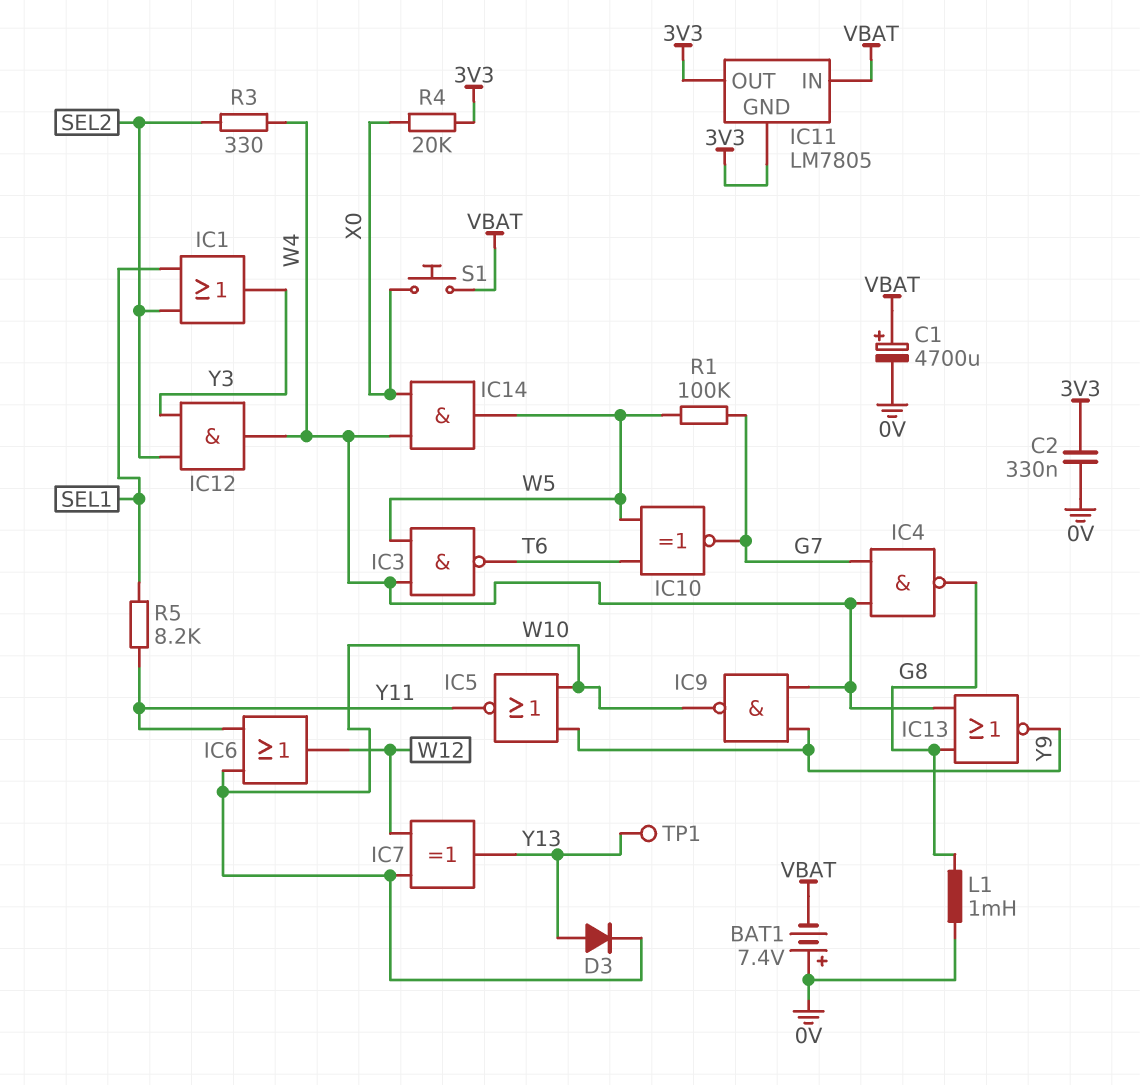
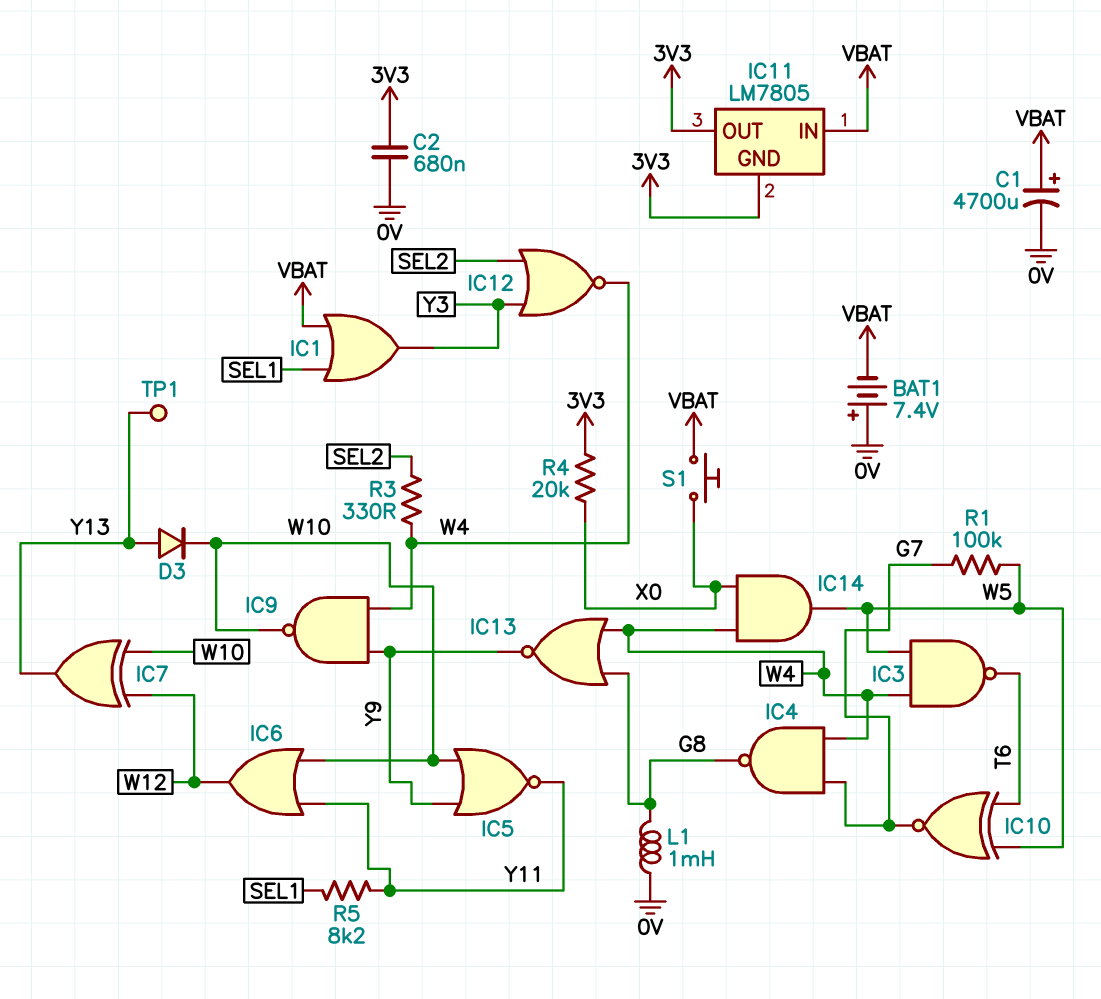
C2: 330nF (0V, 3V3) -> 680nF (0V, 3V3)
IC1: OR (in SEL1, in SEL2, out Y3) -> OR (in SEL1, in VBAT, out Y3)
IC12: AND (in SEL2, in Y3, out W4) -> NOR (in SEL2, in Y3, out W4)

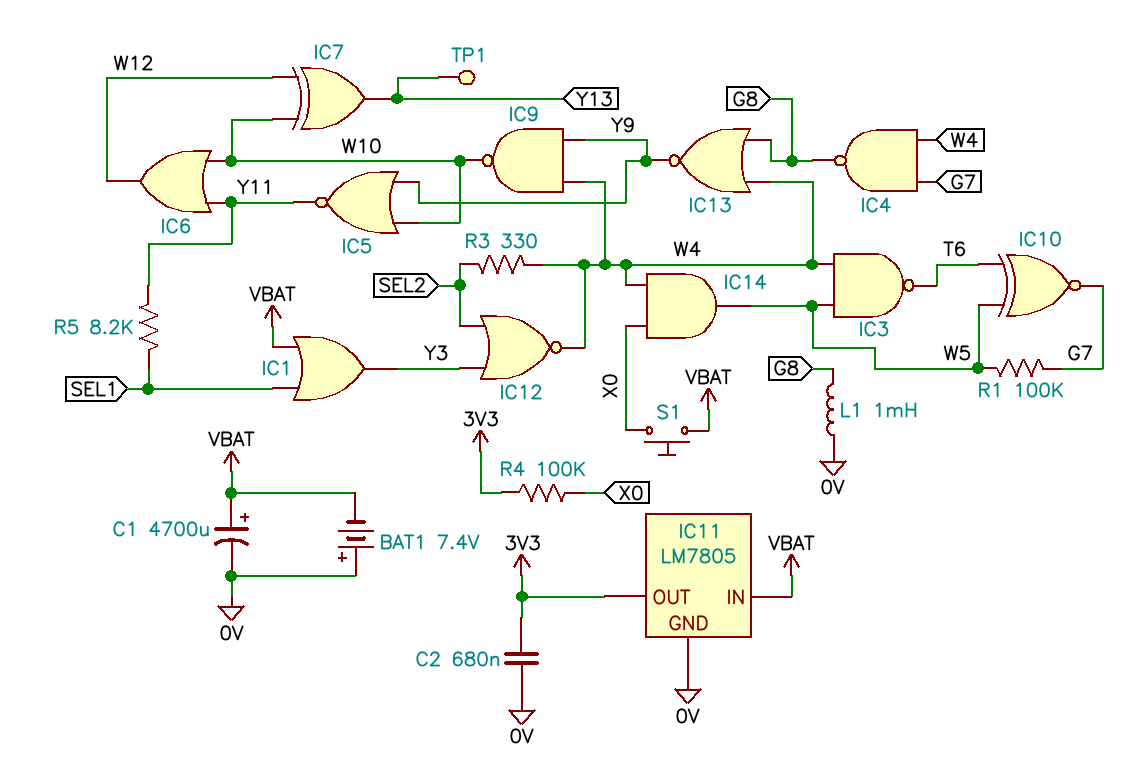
D3: diode (A Y13, K W10) -> none
IC11 pin GND: 3V3 -> 0V
R4: 20k (3V3, X0) -> 100k (3V3, X0)

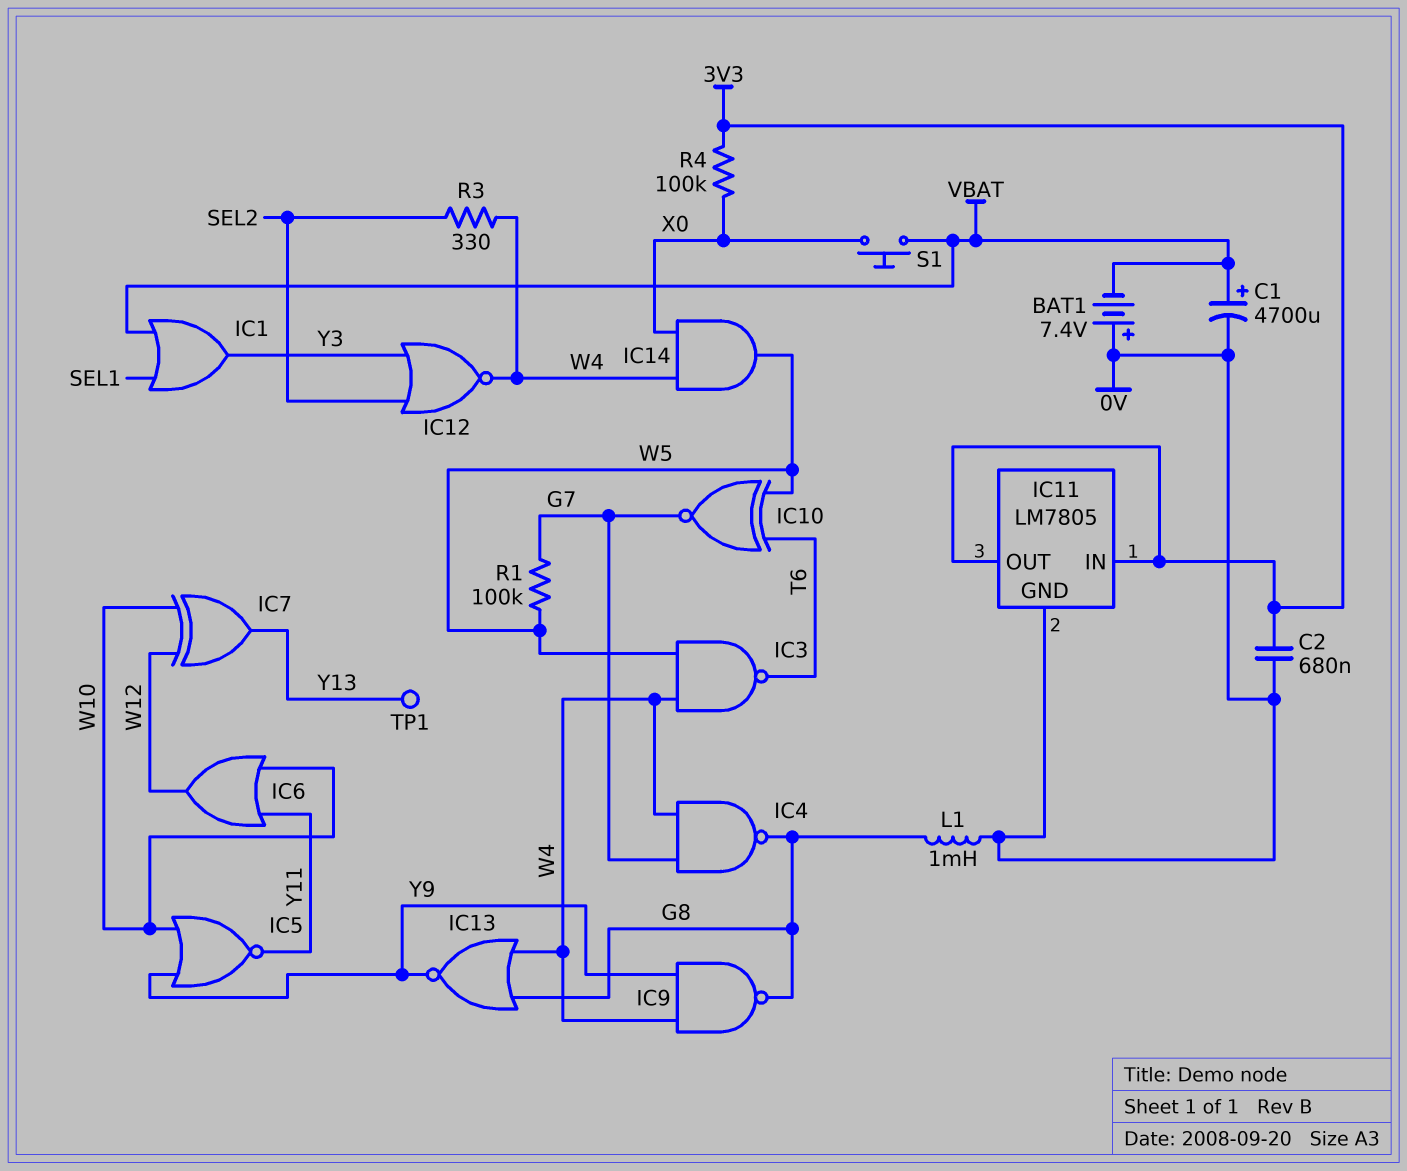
IC9: NAND (in W4, in Y9, out W10) -> NAND (in W4, in Y9, out G8)
IC11 pin IN: VBAT -> 3V3
R5: 8.2k (SEL1, Y11) -> none

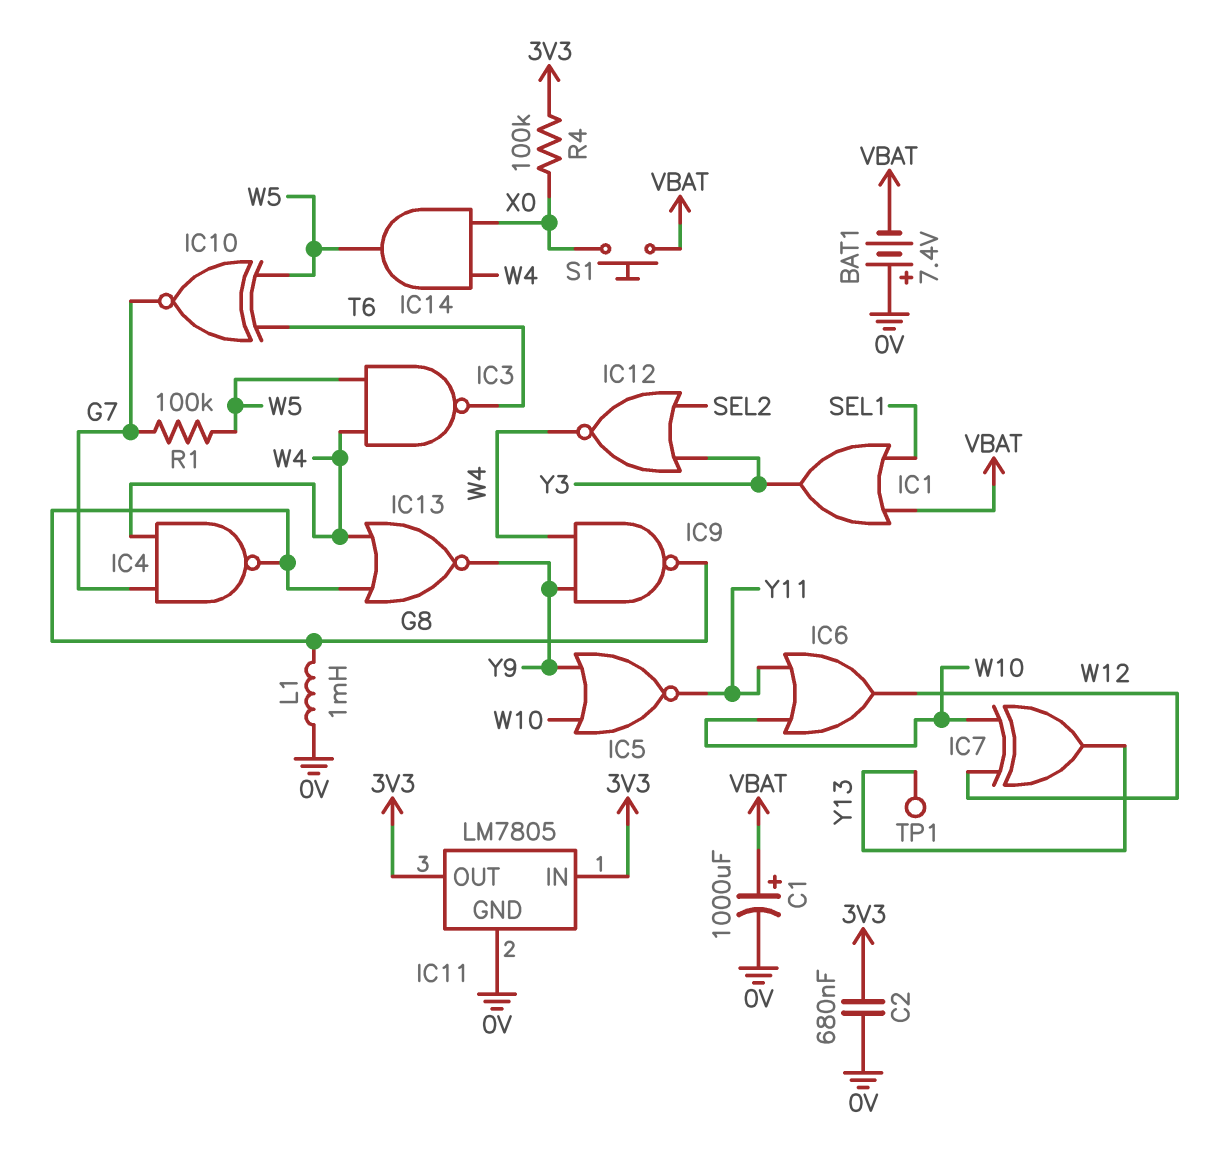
C1: 4700uF (plus VBAT, minus 0V) -> 1000uF (plus VBAT, minus 0V)
R3: 330 (SEL2, W4) -> none

